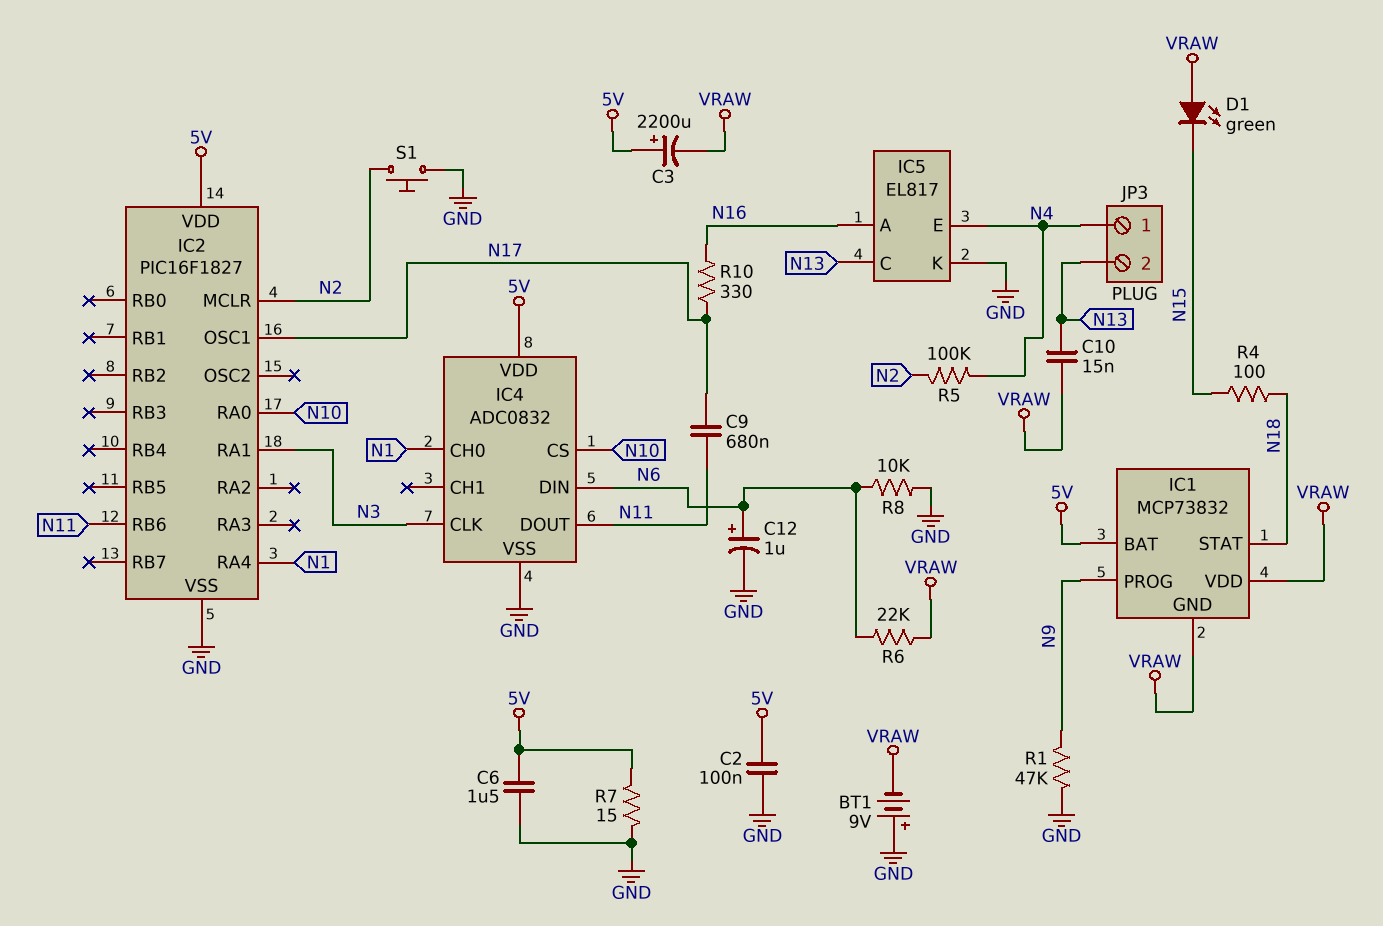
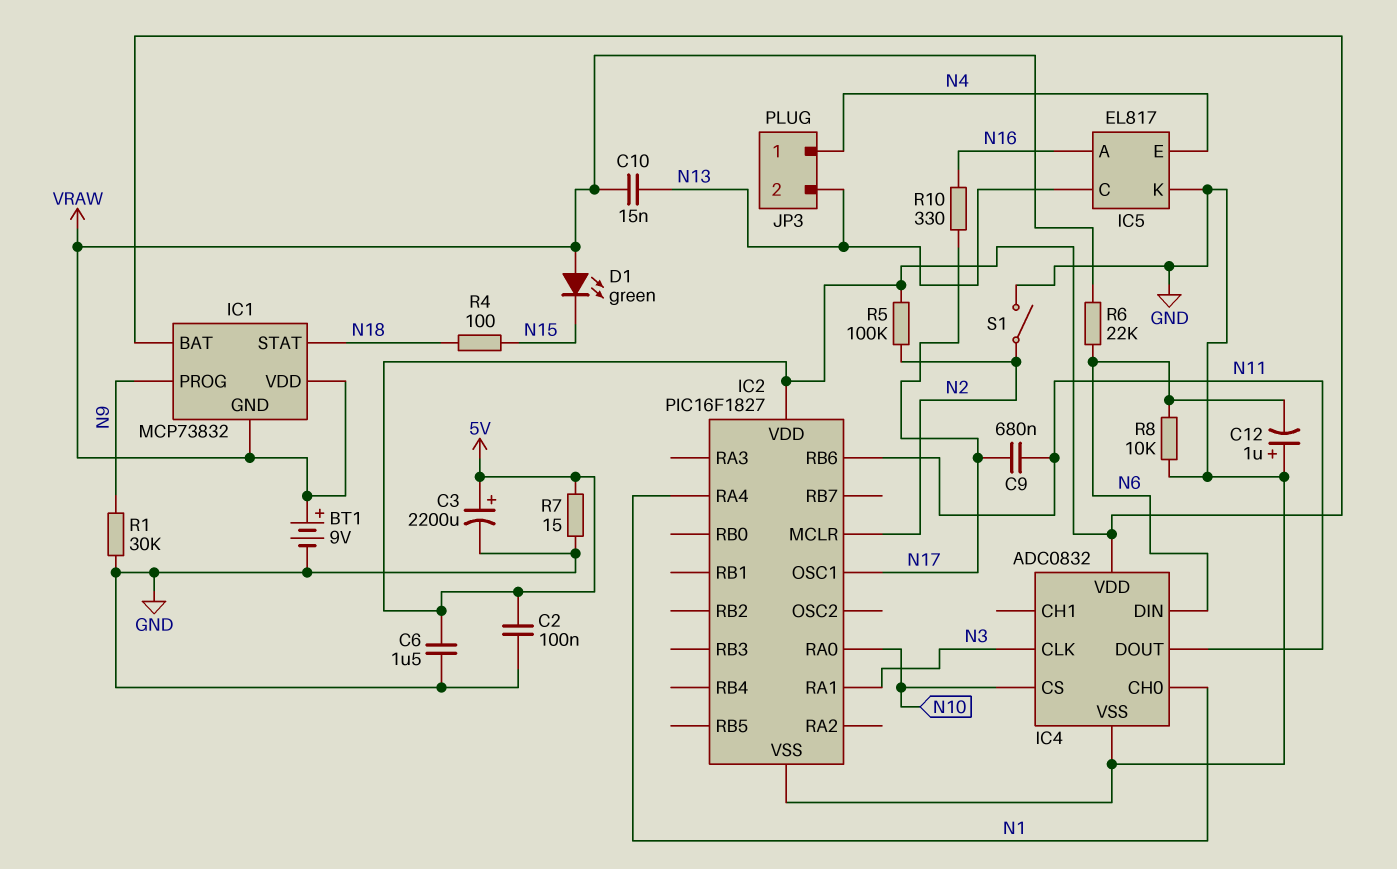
BT1: 9V (plus GND, minus VRAW) -> 9V (plus VRAW, minus GND)
C3: 2200uF (plus 5V, minus VRAW) -> 2200uF (plus 5V, minus GND)
C12: 1uF (plus N6, minus GND) -> 1uF (plus GND, minus N6)
R1: 47k (GND, N9) -> 30k (GND, N9)
R5: 100k (N2, N4) -> 100k (5V, N2)
S1: button (GND, N2) -> switch (GND, N2)

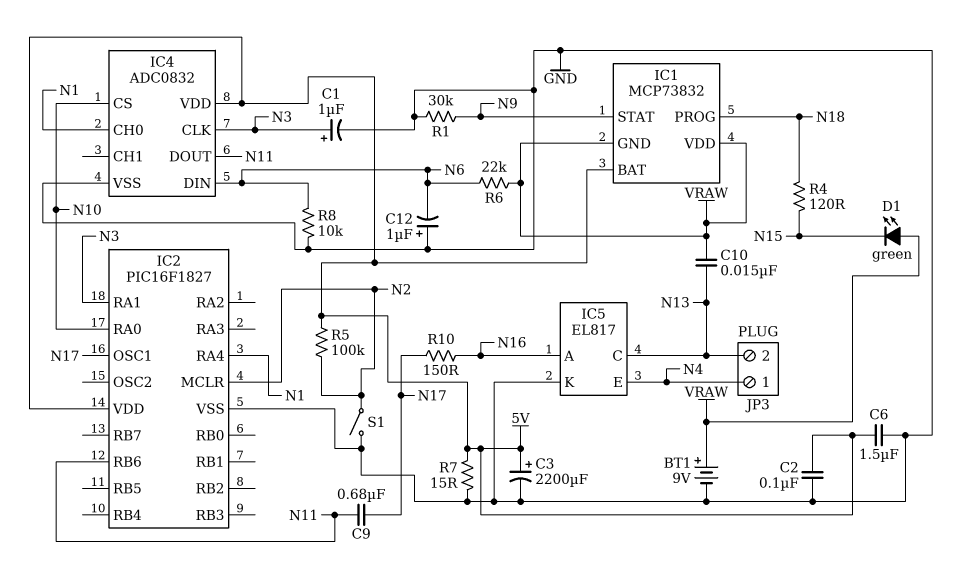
C1: none -> 1uF (plus N3, minus GND)
IC1 pin PROG: N9 -> N18
IC1 pin STAT: N18 -> N9
R4: 100 (N15, N18) -> 120 (N15, N18)
R10: 330 (N16, N17) -> 150 (N16, N17)

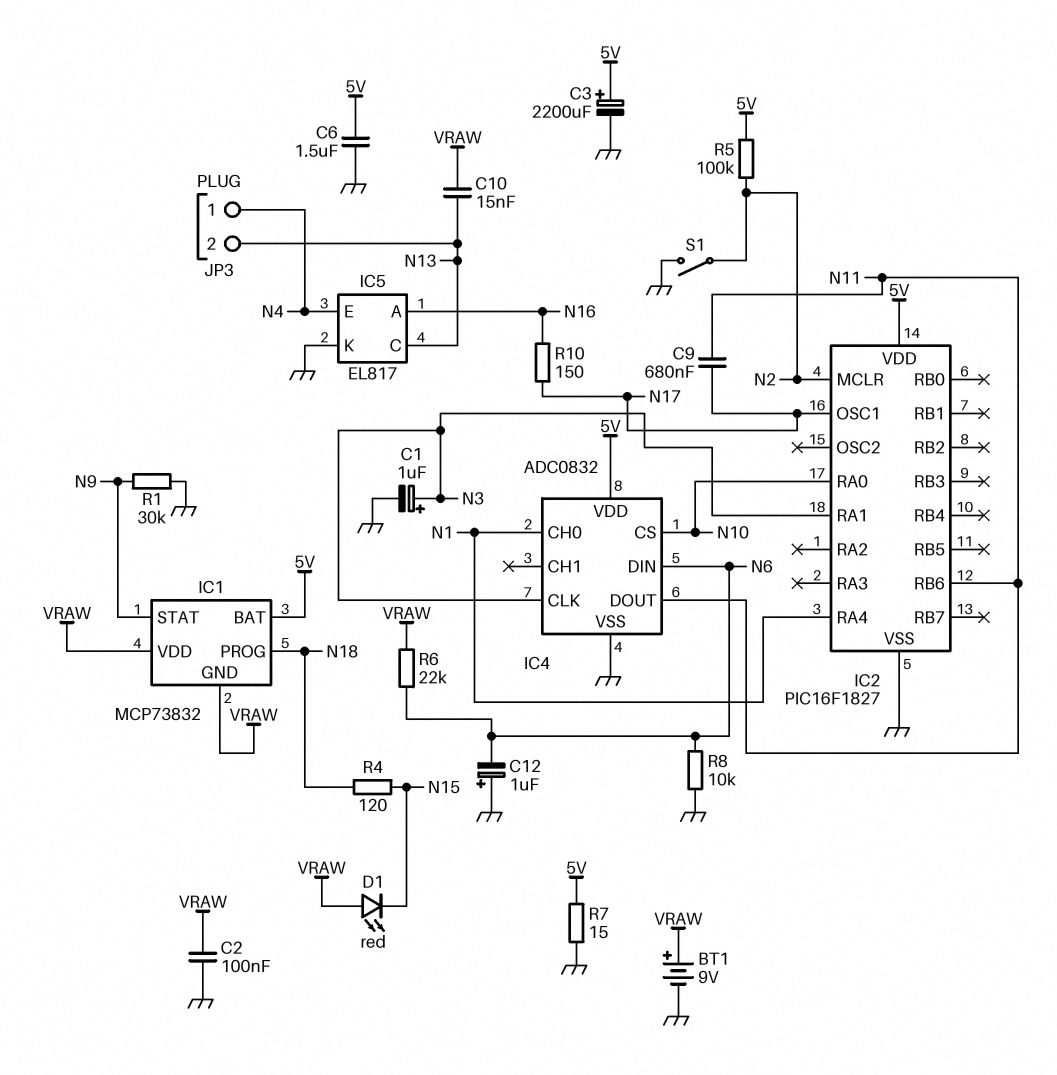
C2: 100nF (5V, GND) -> 100nF (GND, VRAW)
D1: LED green (A VRAW, K N15) -> LED red (A VRAW, K N15)

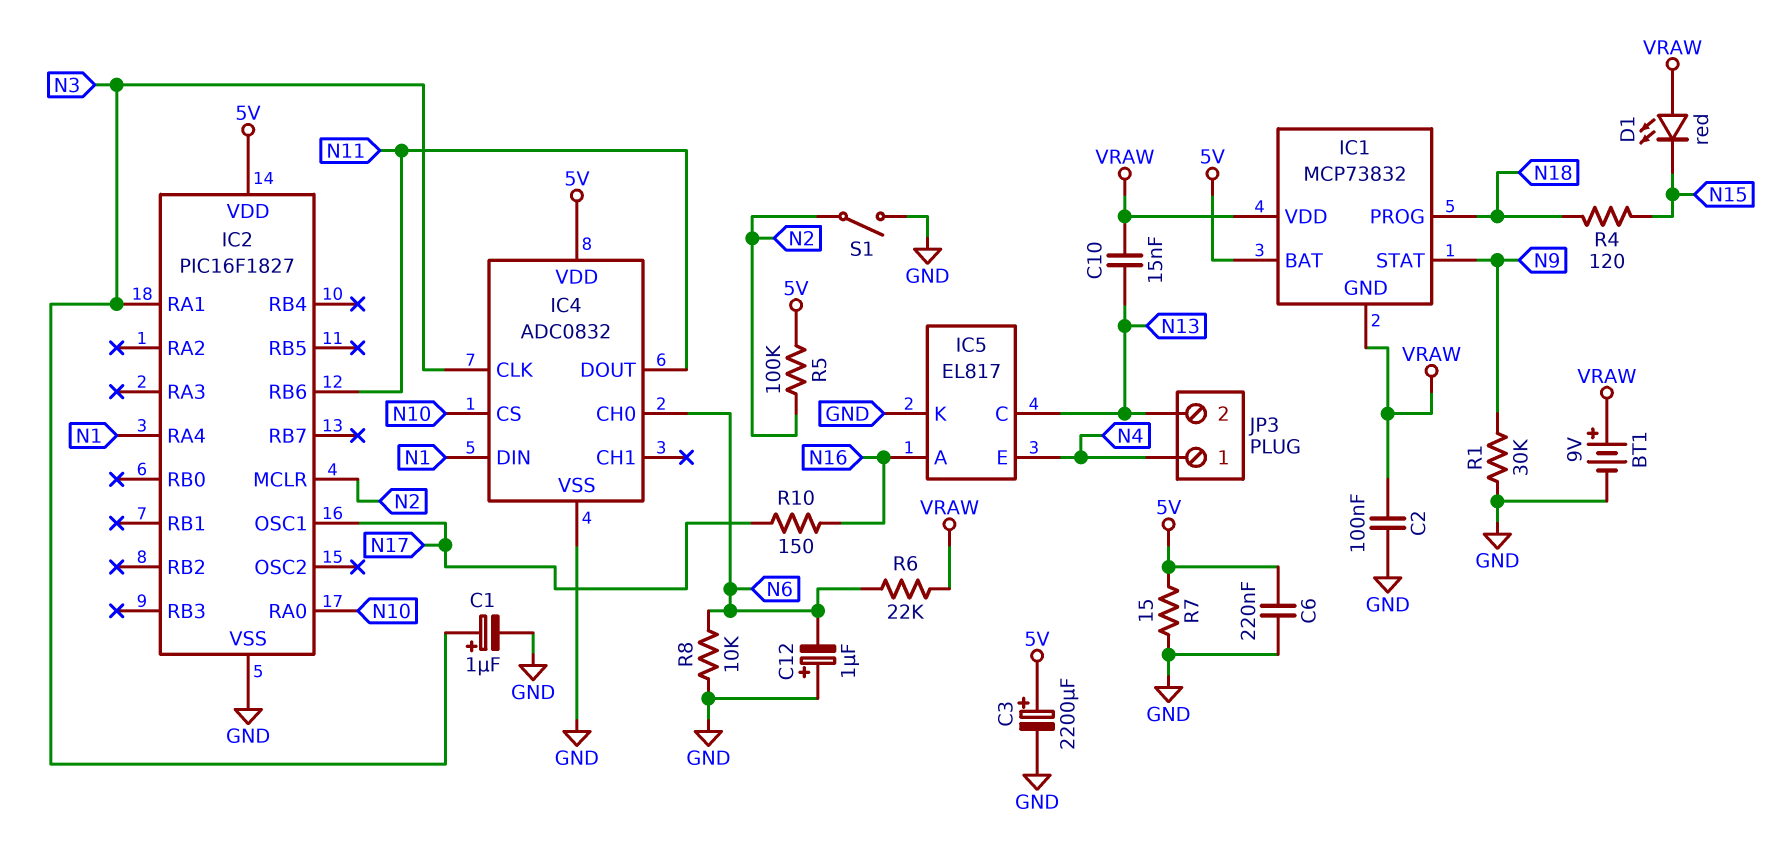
C6: 1.5uF (5V, GND) -> 220nF (5V, GND)
C9: 680nF (N11, N17) -> none
IC4 pin CH0: N1 -> N6
IC4 pin DIN: N6 -> N1

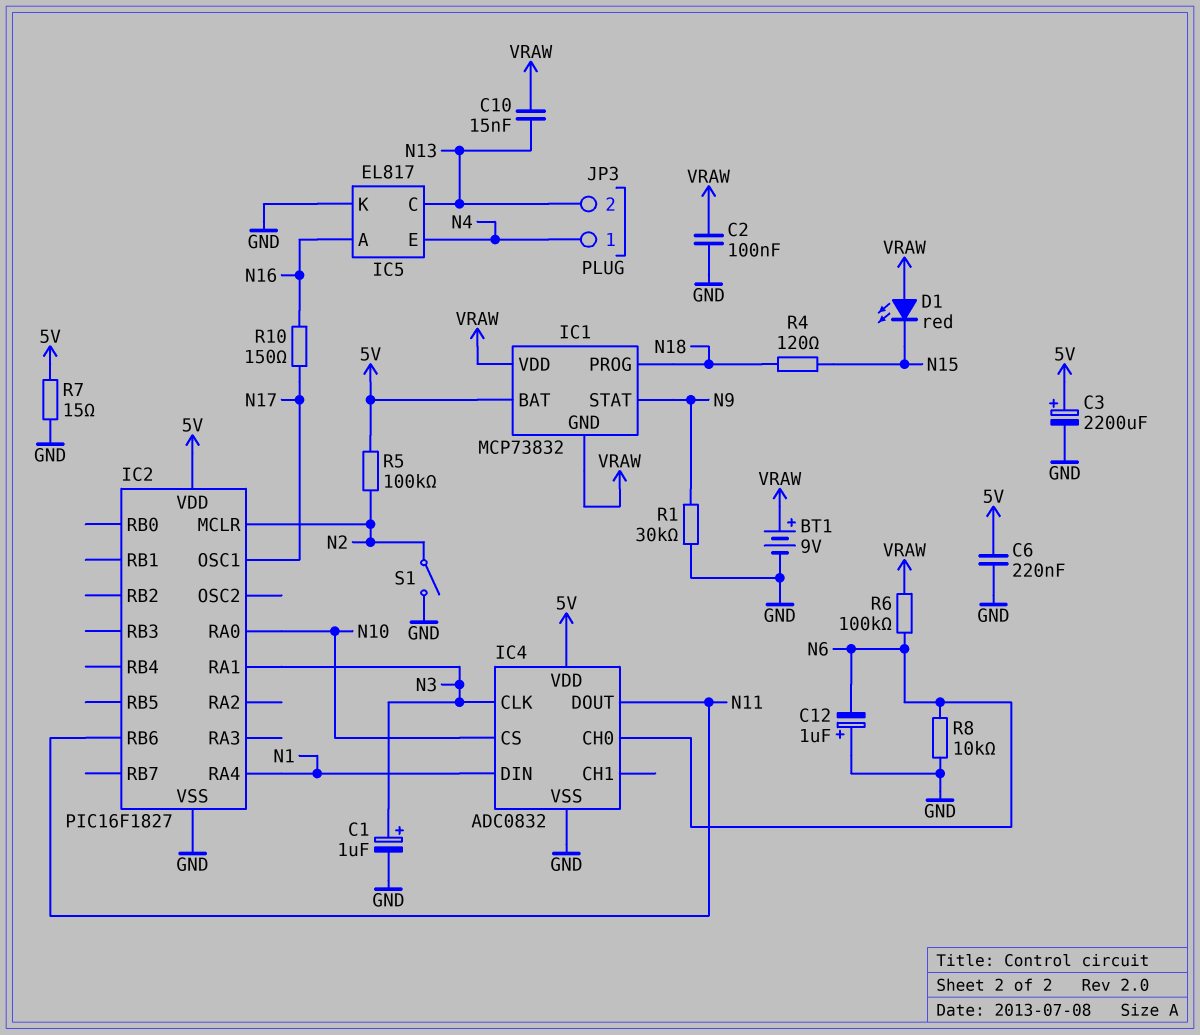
R6: 22k (N6, VRAW) -> 100k (N6, VRAW)

